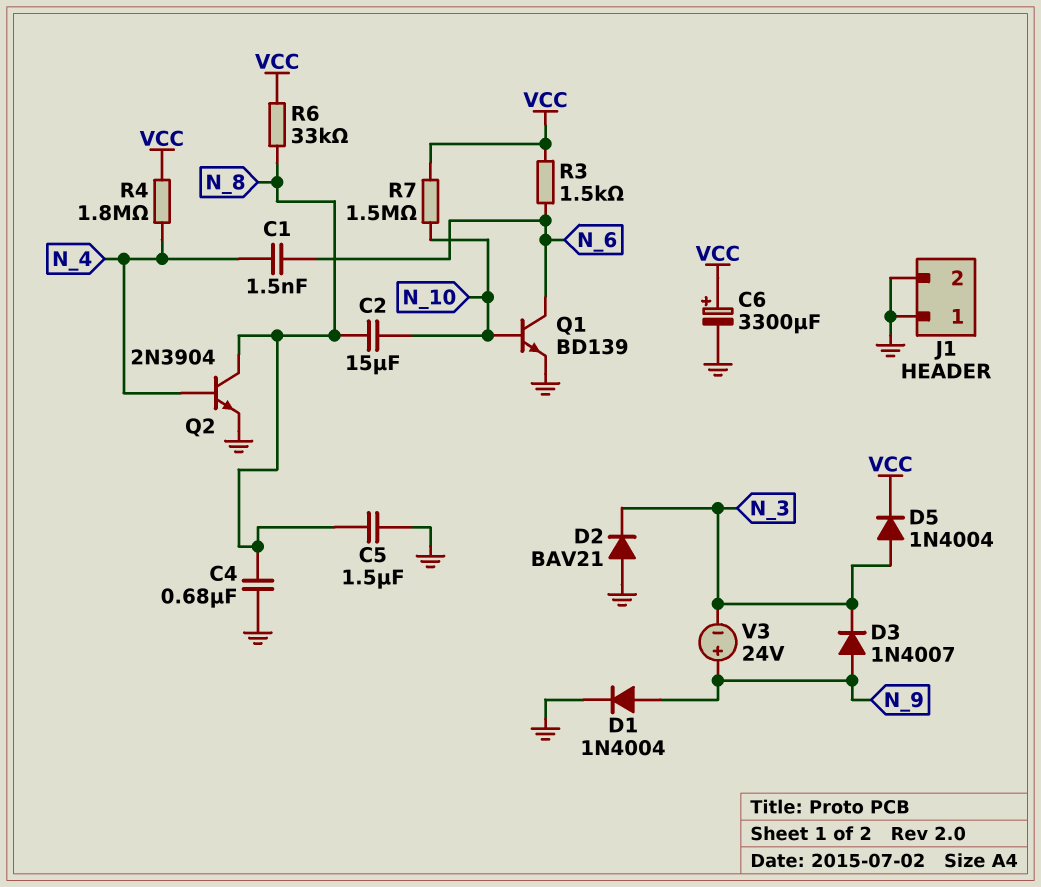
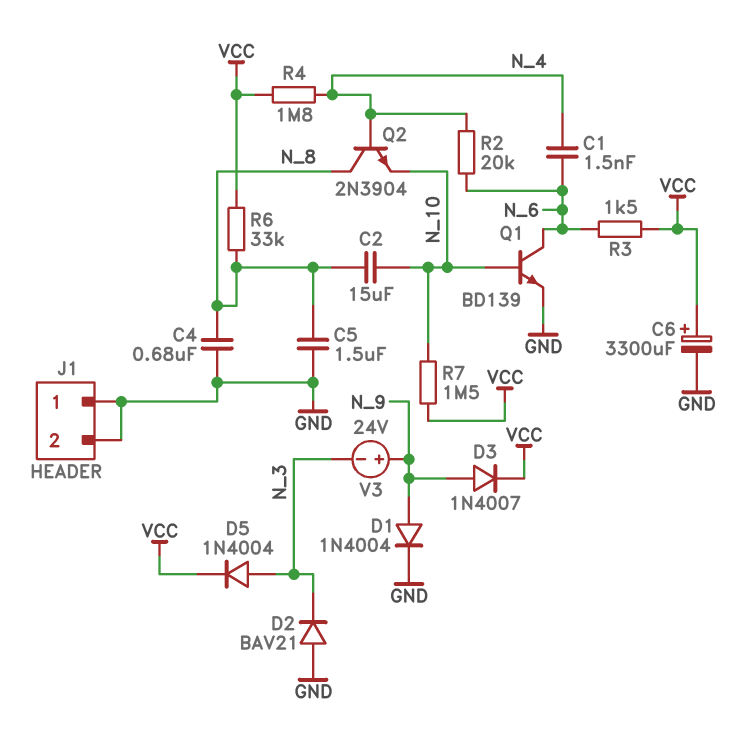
D3: diode 1N4007 (A N_9, K N_3) -> diode 1N4007 (A N_9, K VCC)
Q2: NPN 2N3904 (B N_4, C N_8, E GND) -> NPN 2N3904 (B N_4, C N_8, E N_10)
R2: none -> 20k (N_4, N_6)

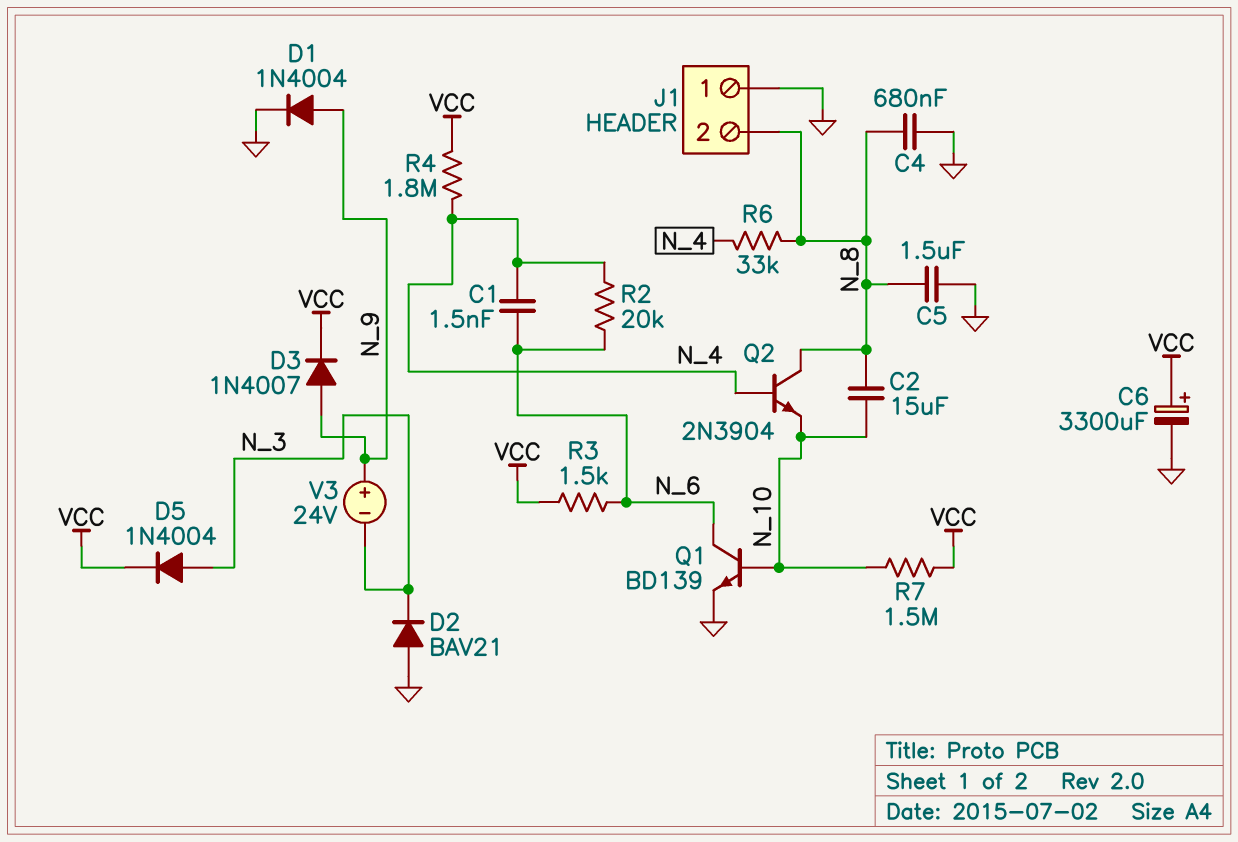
J1 pin 2: GND -> N_8
R6: 33k (N_8, VCC) -> 33k (N_4, N_8)

